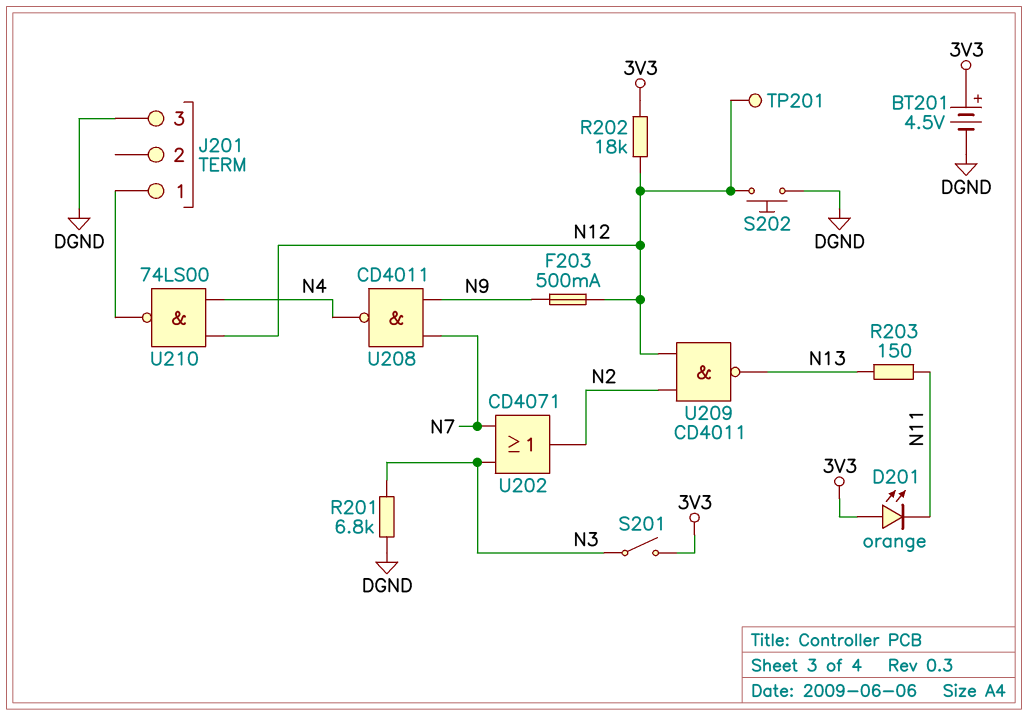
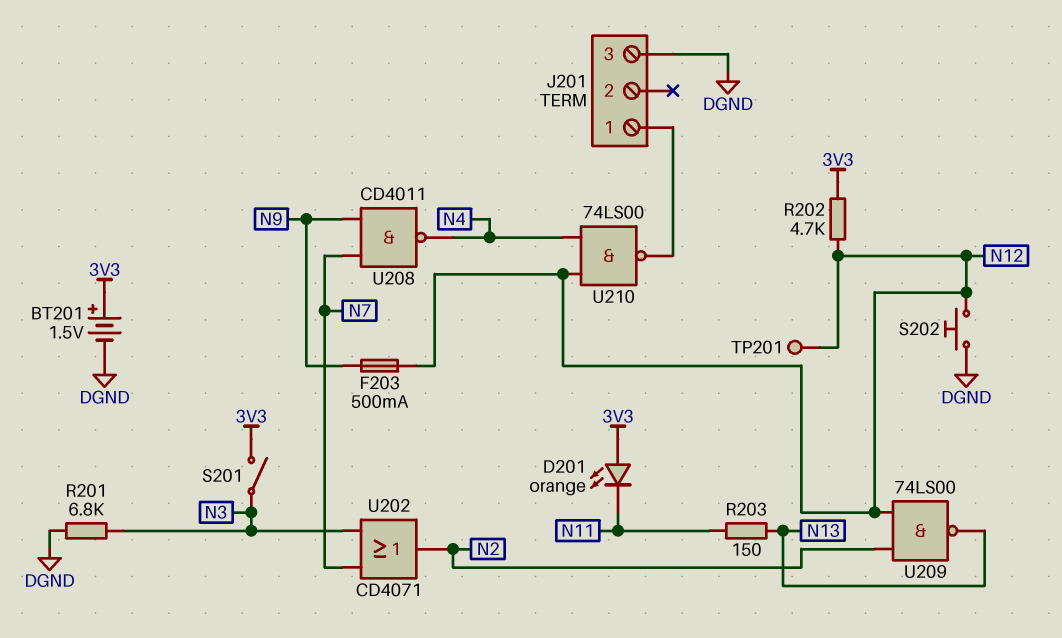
BT201: 4.5V (plus 3V3, minus DGND) -> 1.5V (plus 3V3, minus DGND)
R202: 18k (3V3, N12) -> 4.7k (3V3, N12)
U209: NAND CD4011 (in N2, in N12, out N13) -> NAND 74LS00 (in N2, in N12, out N13)

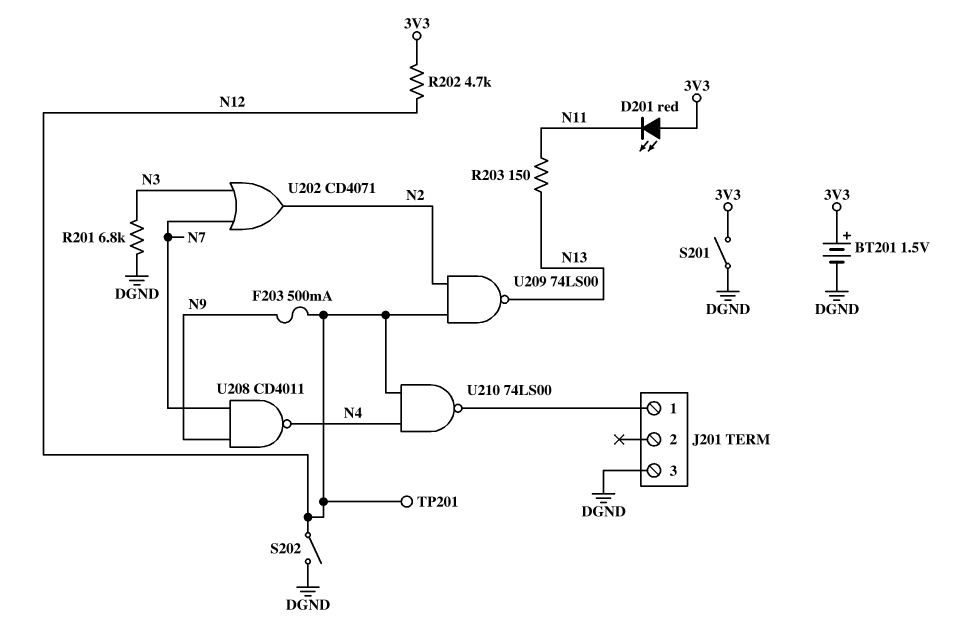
D201: LED orange (A 3V3, K N11) -> LED red (A 3V3, K N11)
S201: switch (3V3, N3) -> switch (3V3, DGND)
S202: button (DGND, N12) -> switch (DGND, N12)

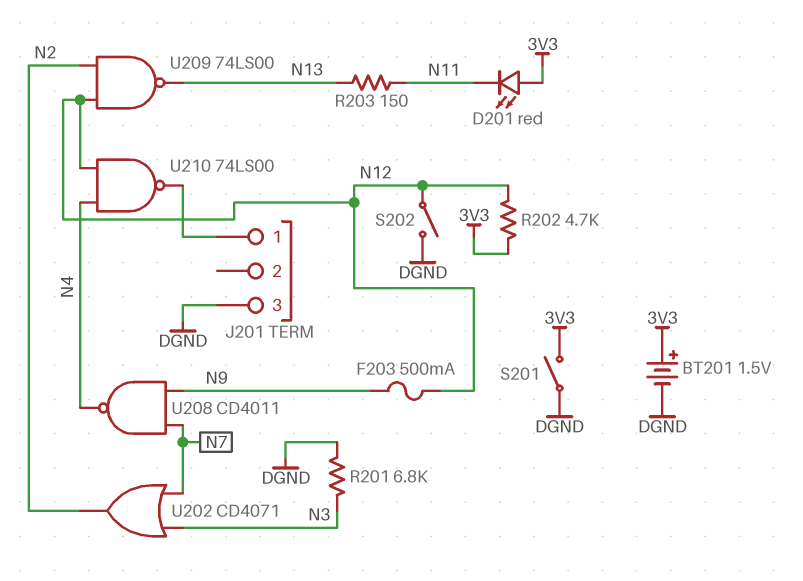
TP201: test point (N12) -> none

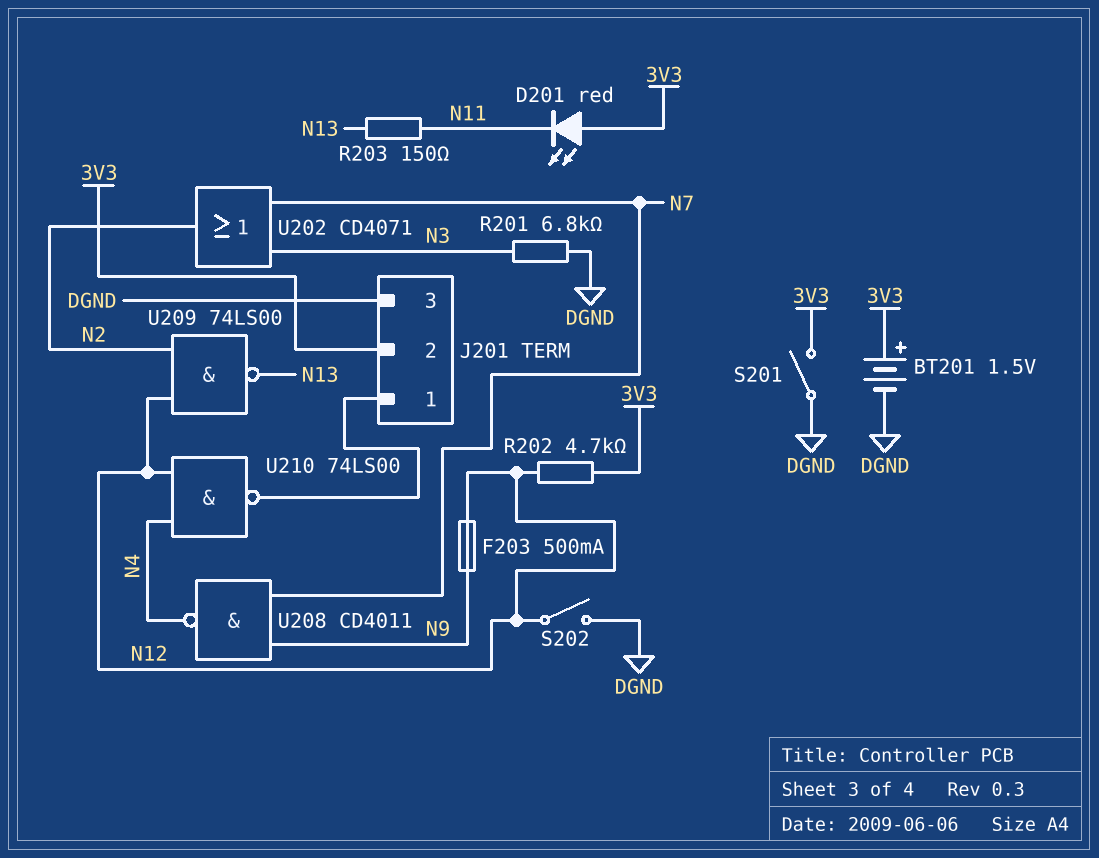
J201 pin 2: none -> 3V3

